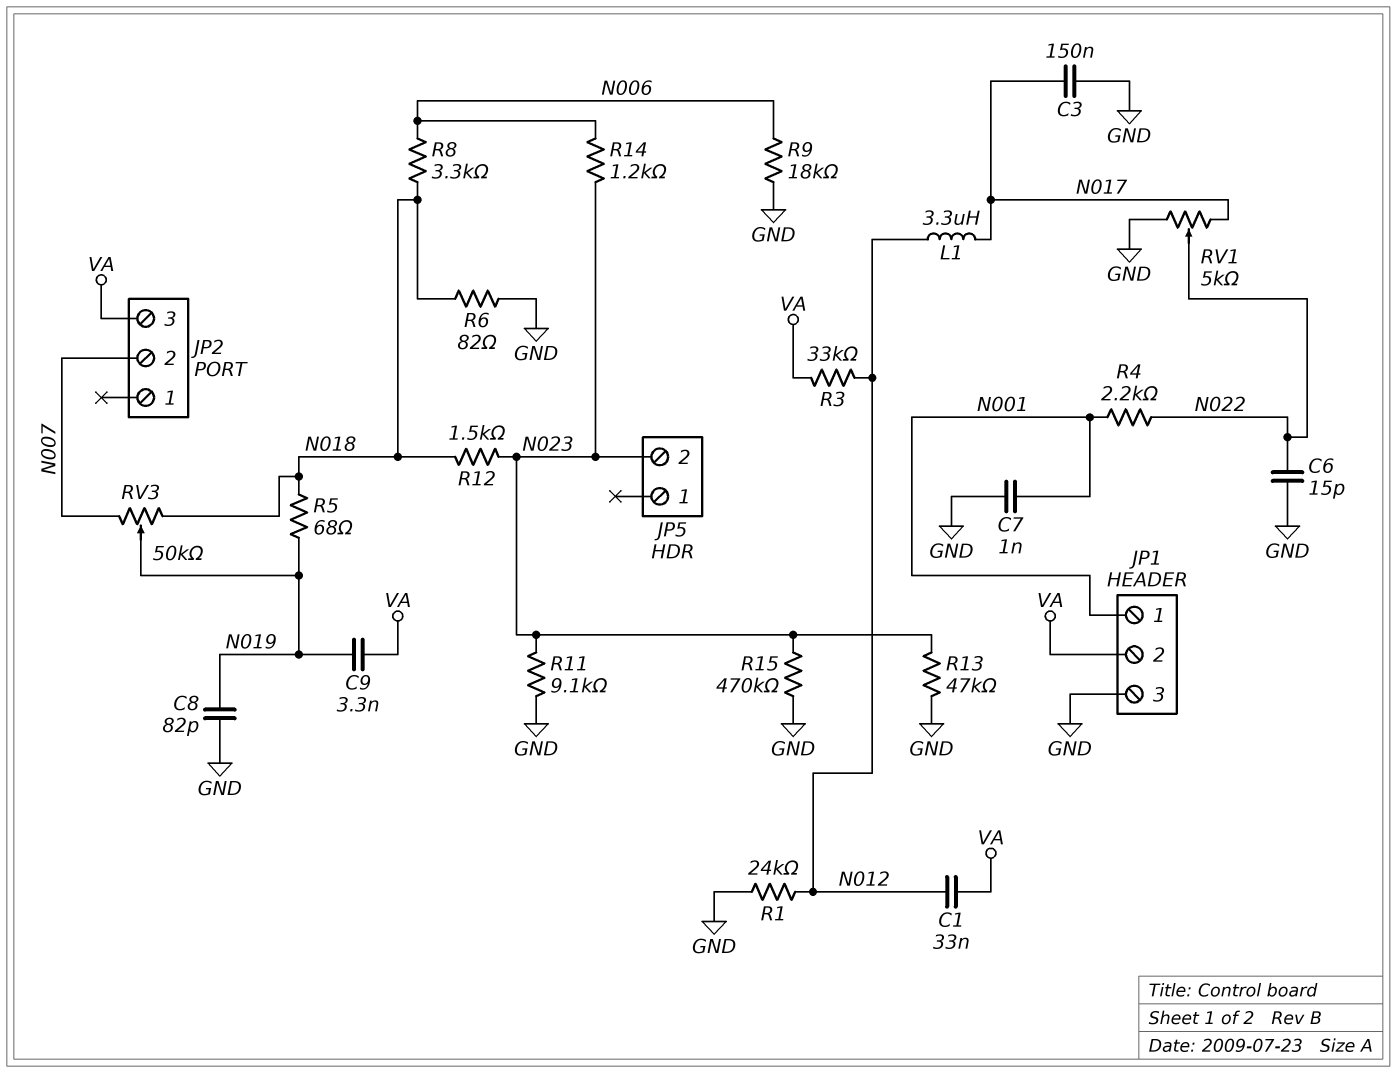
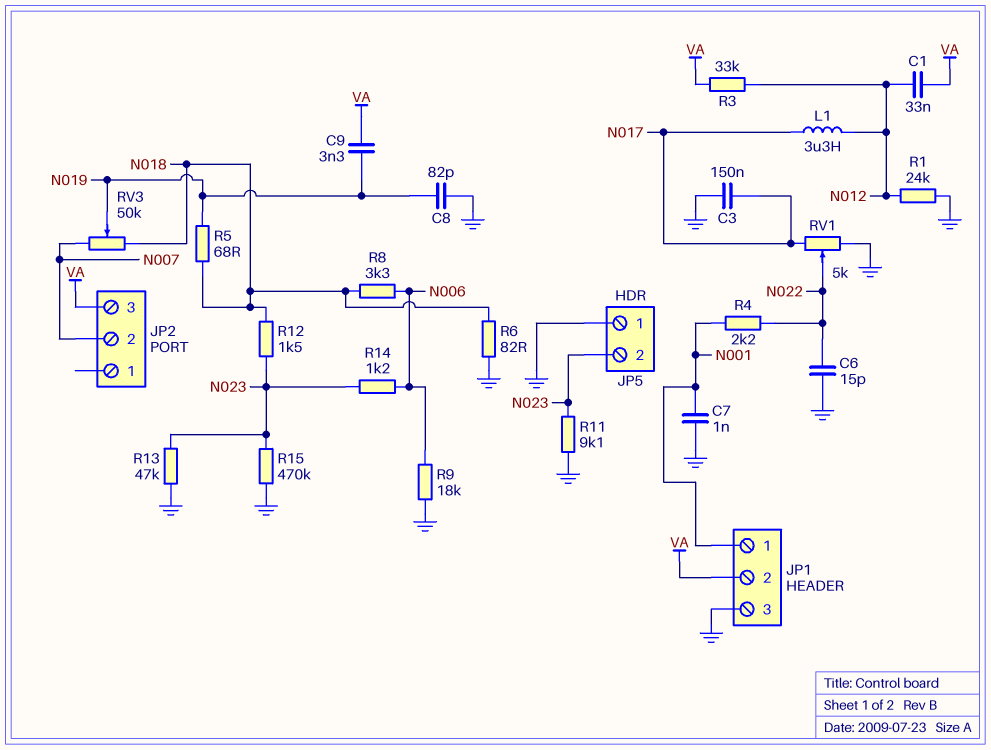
JP5 pin 1: none -> GND

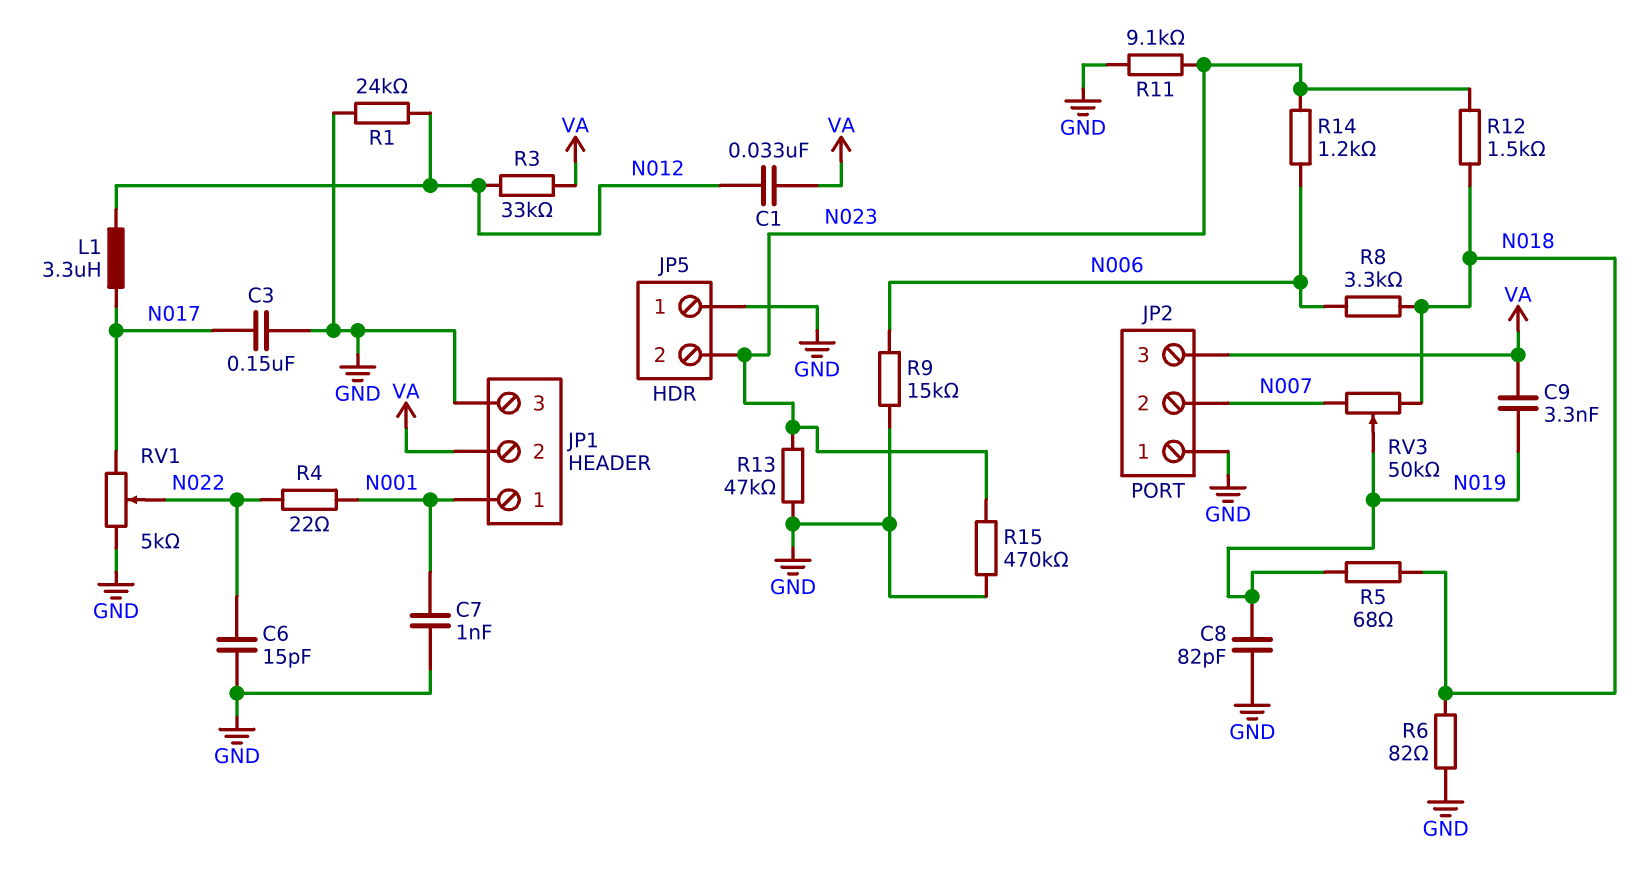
JP2 pin 1: none -> GND
R4: 2.2k (N001, N022) -> 22 (N001, N022)
R9: 18k (GND, N006) -> 15k (GND, N006)

